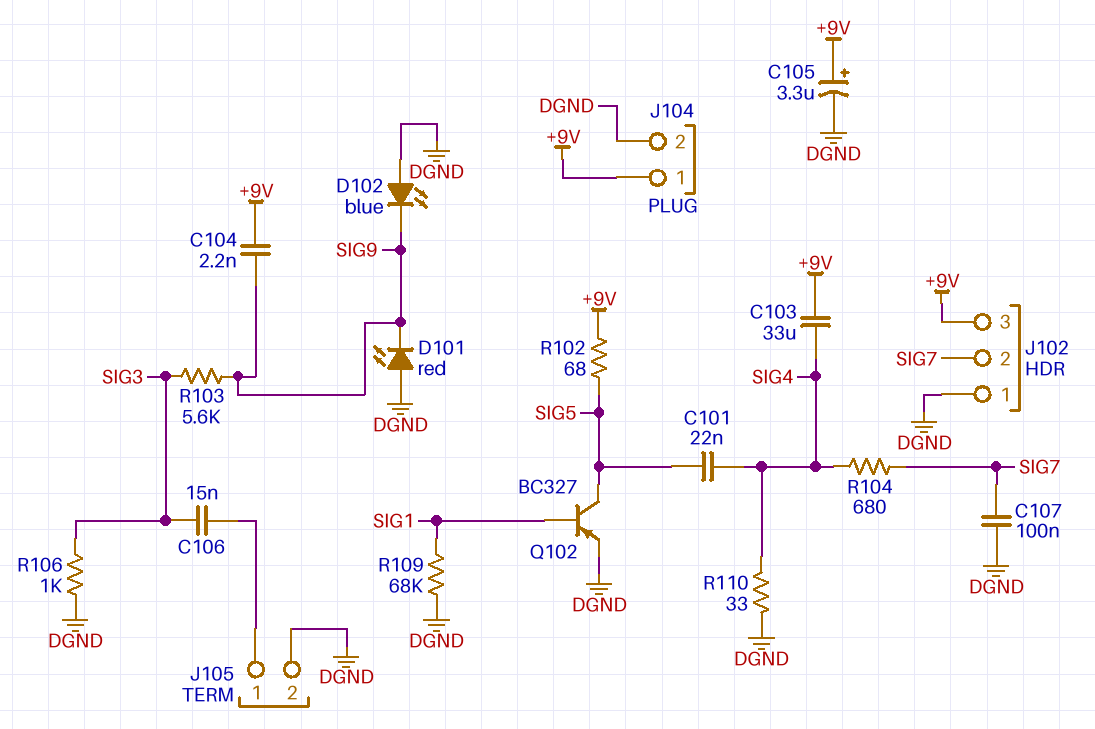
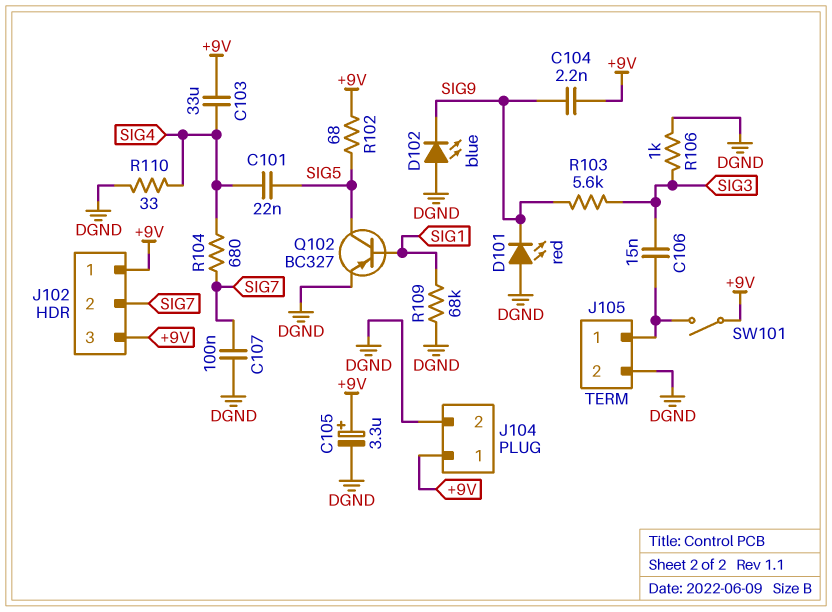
J102 pin 1: DGND -> +9V
SW101: none -> switch (+9V, J105/1)

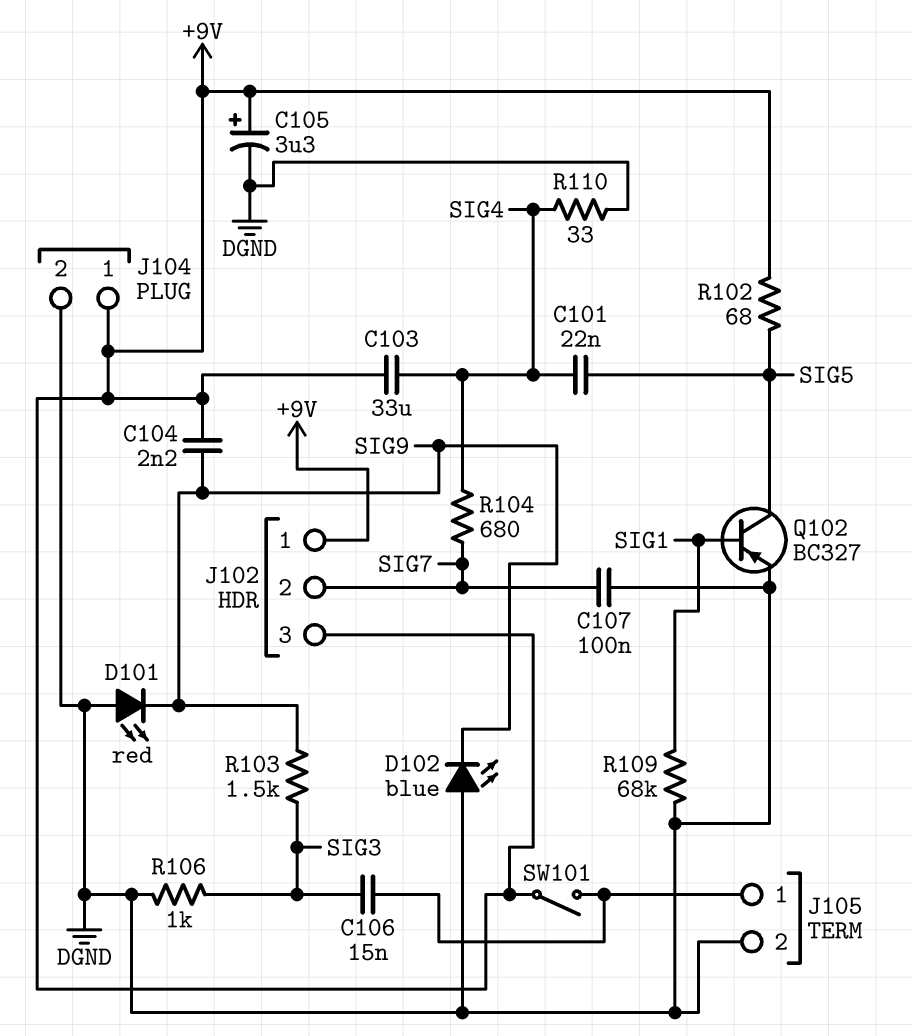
R103: 5.6k (SIG3, SIG9) -> 1.5k (SIG3, SIG9)

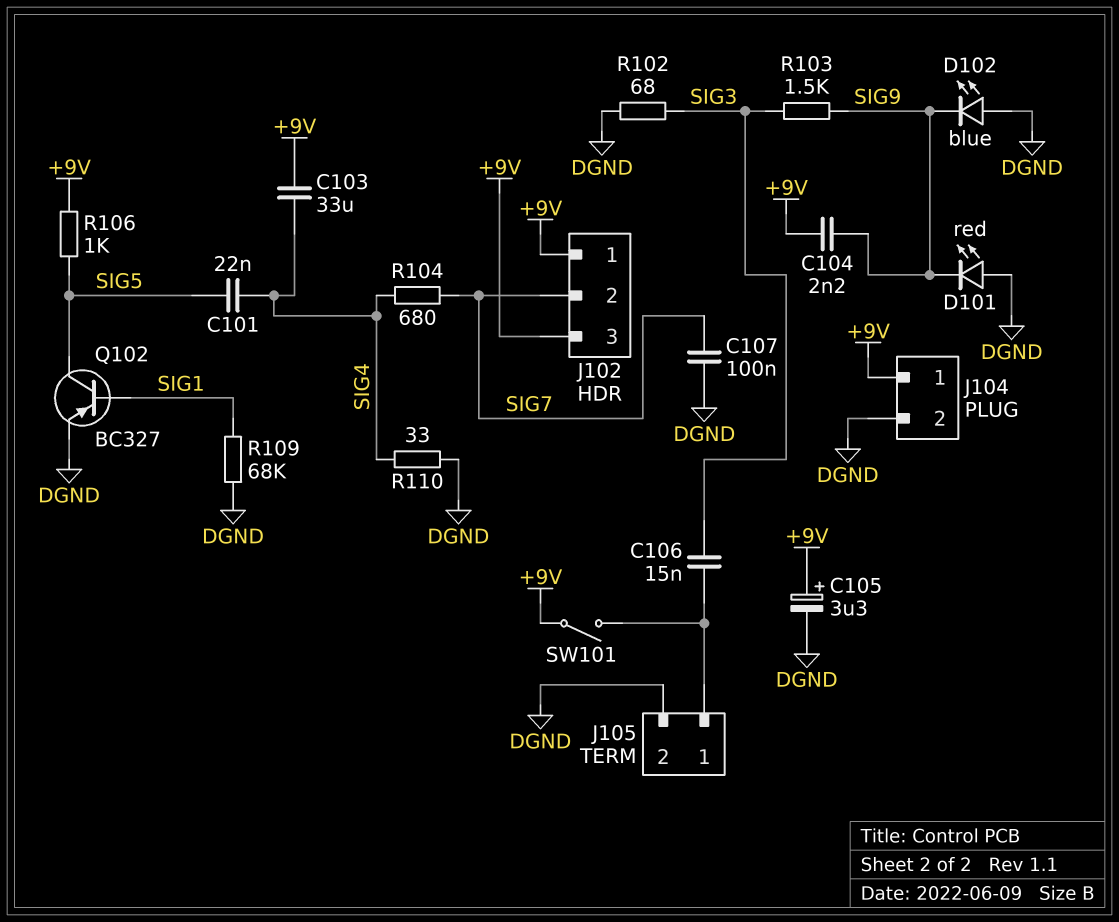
R102: 68 (+9V, SIG5) -> 68 (DGND, SIG3)
R106: 1k (DGND, SIG3) -> 1k (+9V, SIG5)

